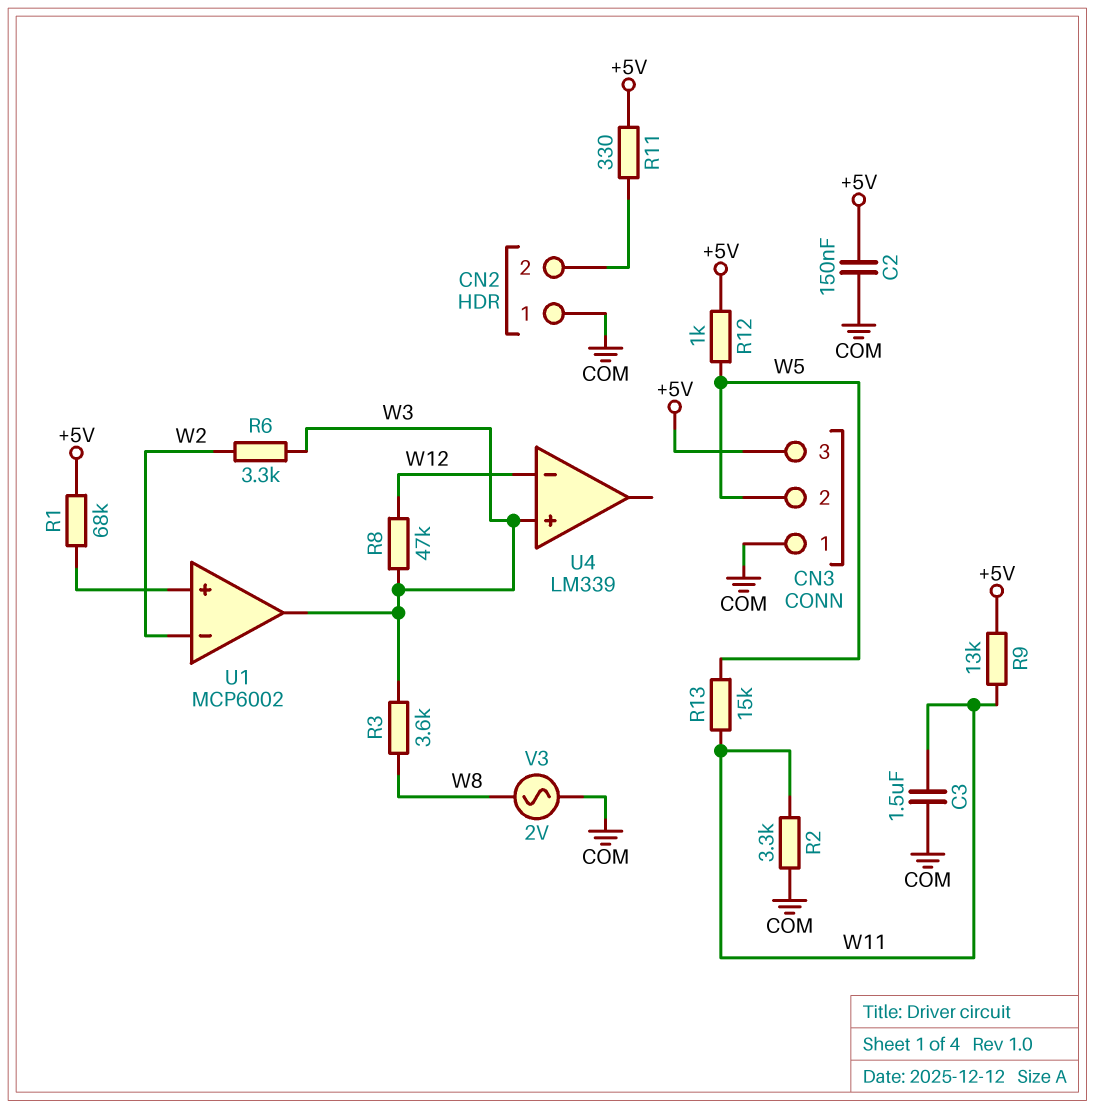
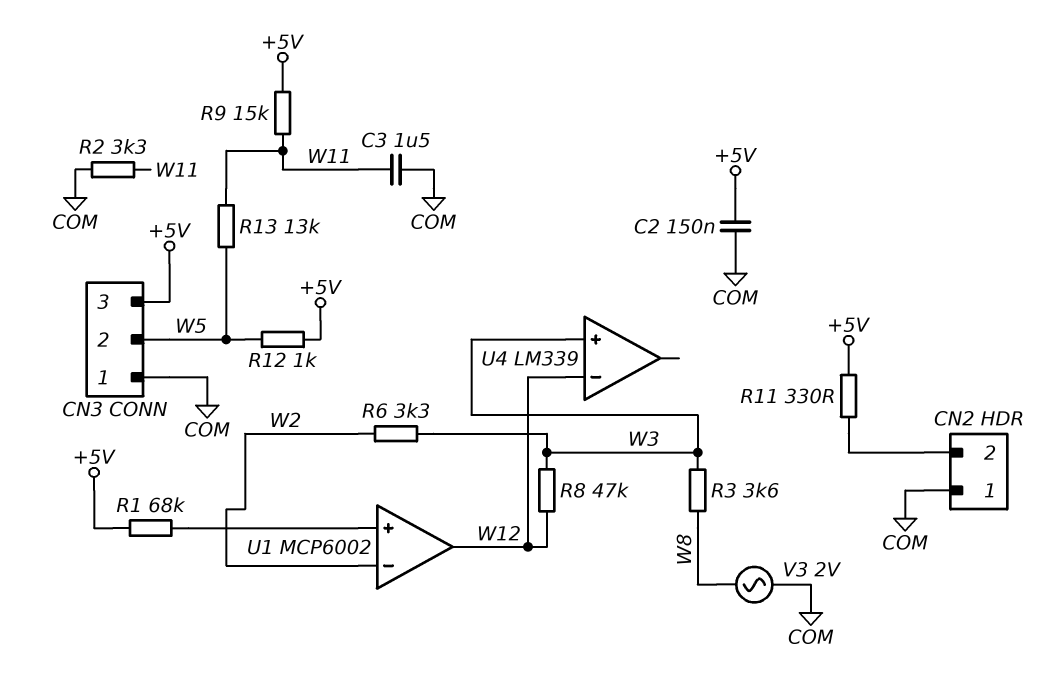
R9: 13k (+5V, W11) -> 15k (+5V, W11)
R13: 15k (W5, W11) -> 13k (W5, W11)
U1 pin out: W3 -> W12

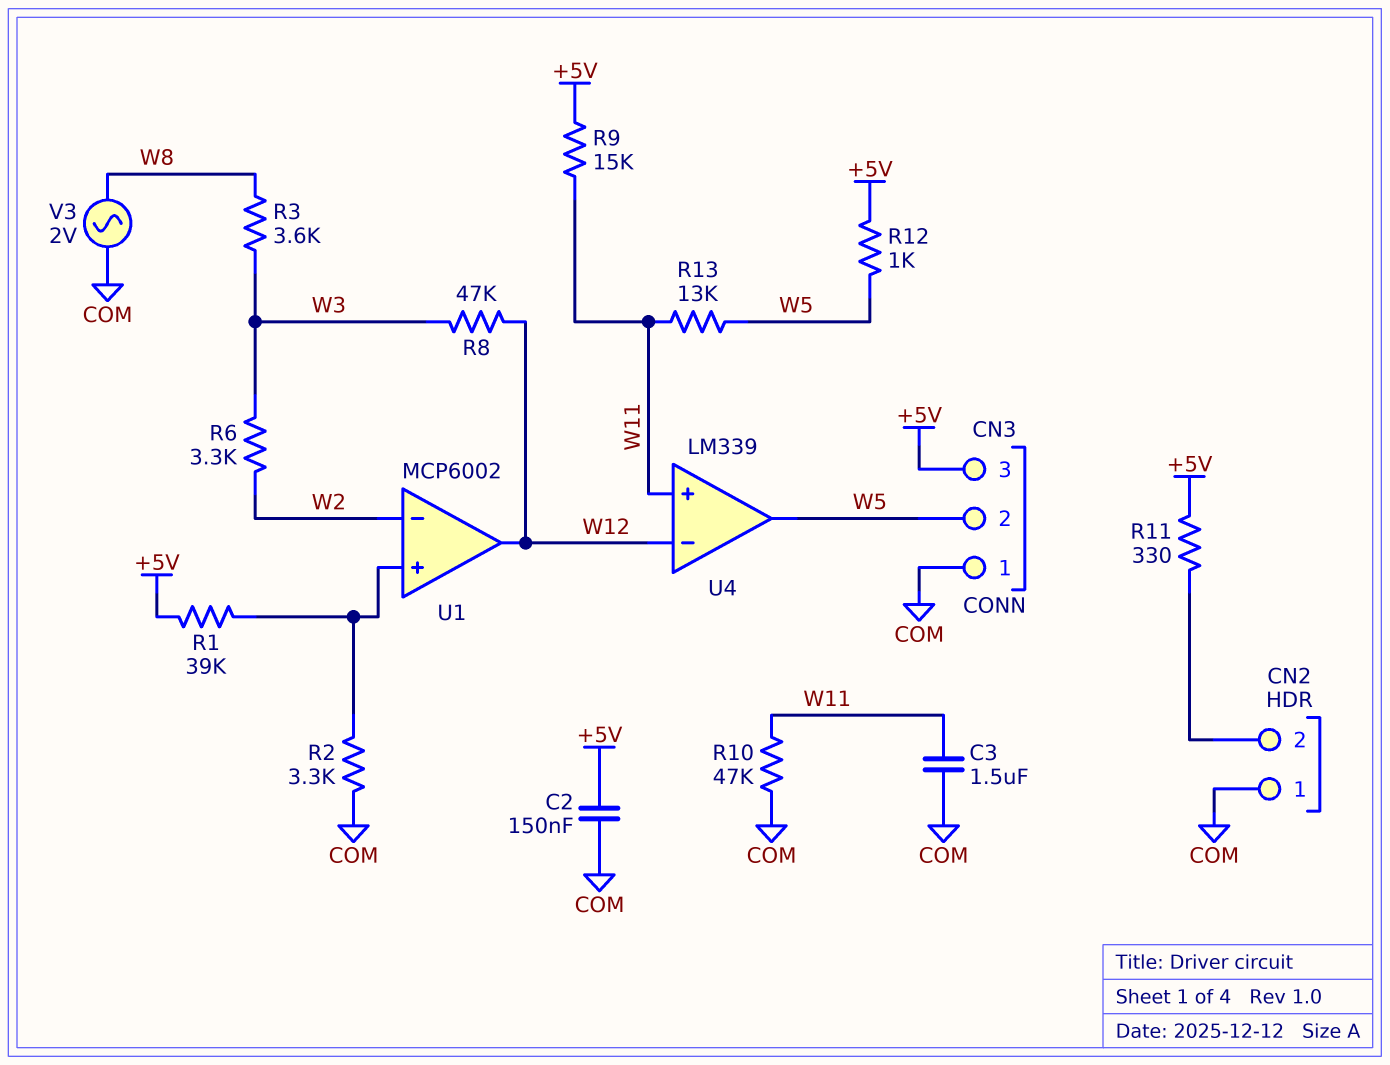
R1: 68k (+5V, U1/in+) -> 39k (+5V, U1/in+)
R2: 3.3k (COM, W11) -> 3.3k (COM, U1/in+)
R10: none -> 47k (COM, W11)
U4 pin in+: W3 -> W11
U4 pin out: none -> W5

